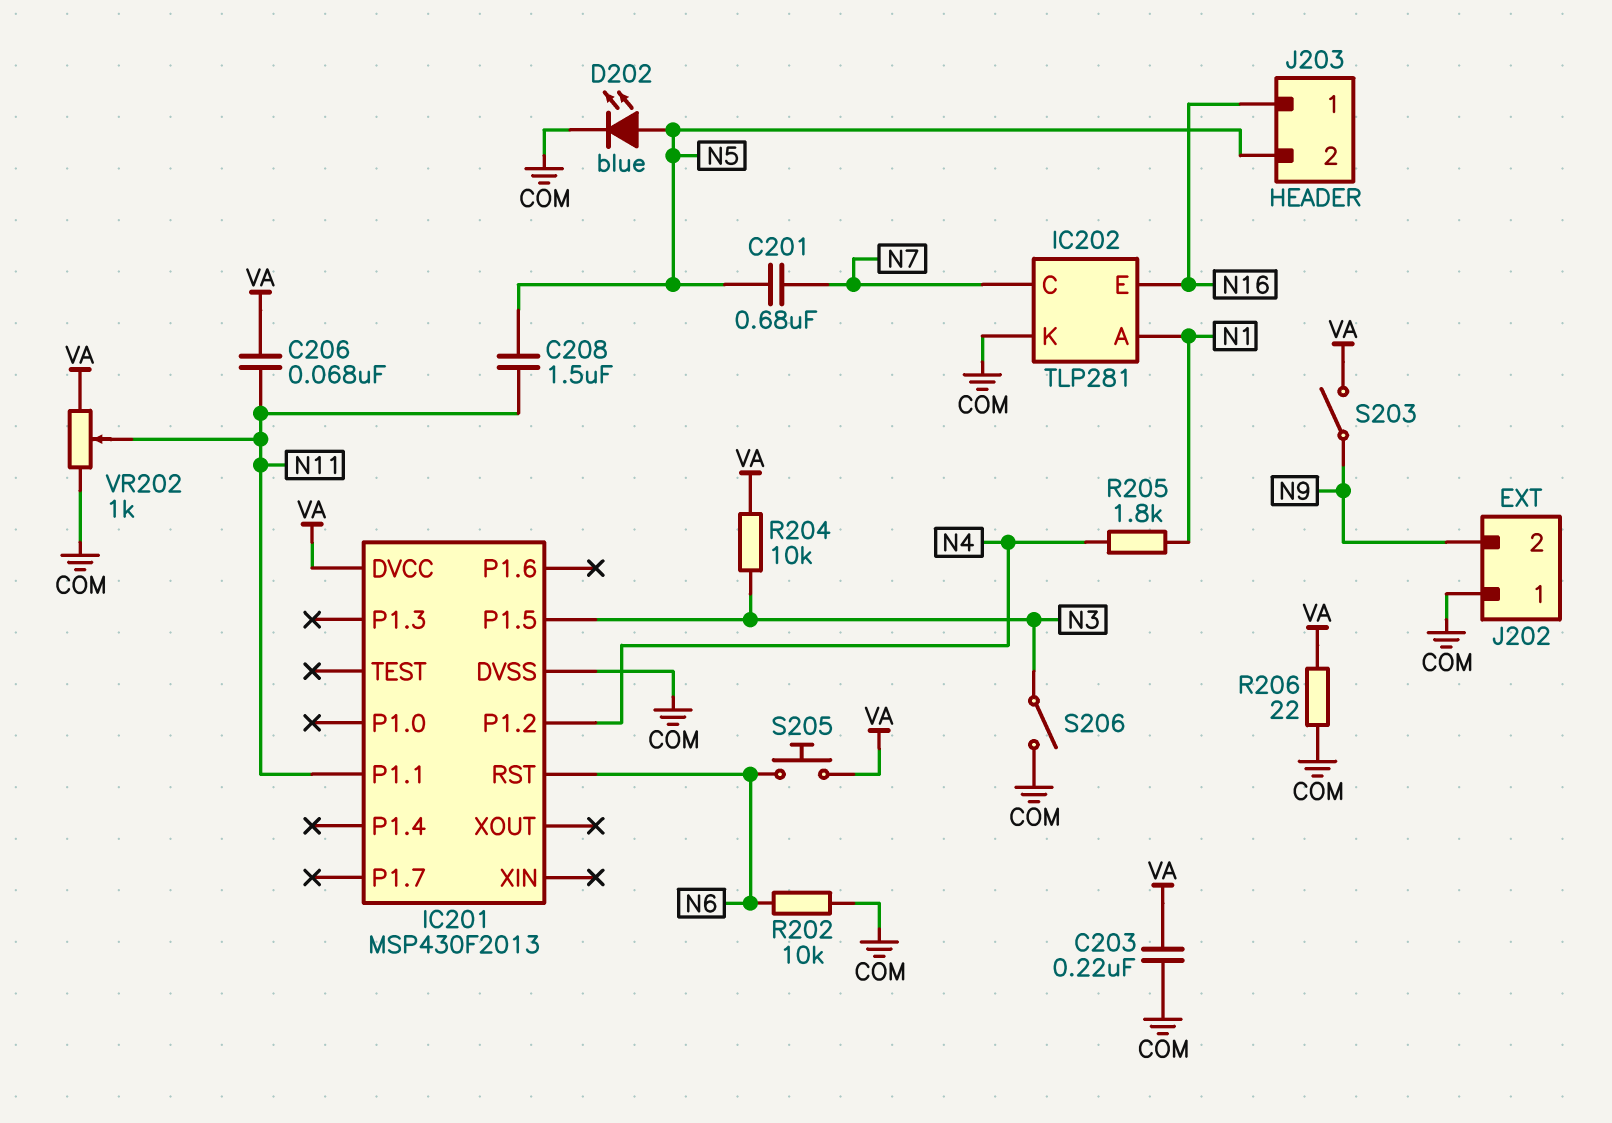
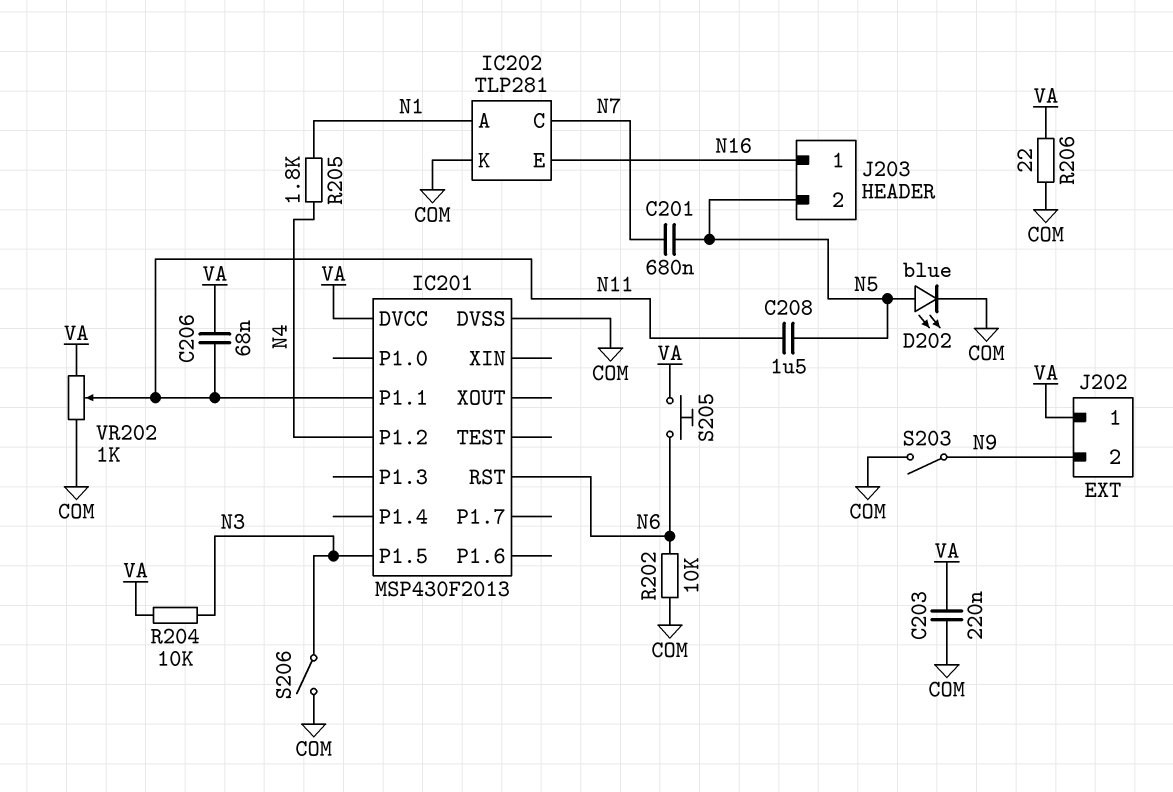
J202 pin 1: COM -> VA
S203: switch (N9, VA) -> switch (COM, N9)

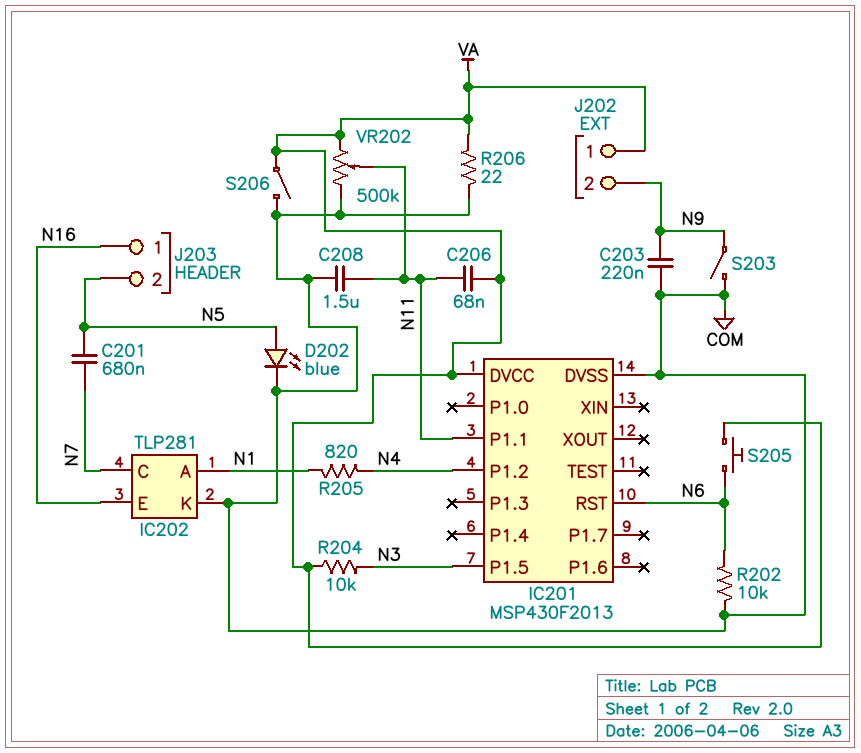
C203: 220nF (COM, VA) -> 220nF (COM, N9)
C208: 1.5uF (N5, N11) -> 1.5uF (COM, N11)
R205: 1.8k (N1, N4) -> 820 (N1, N4)
S206: switch (COM, N3) -> switch (COM, VA)
VR202: 1k (COM, VA, wiper N11) -> 500k (COM, VA, wiper N11)

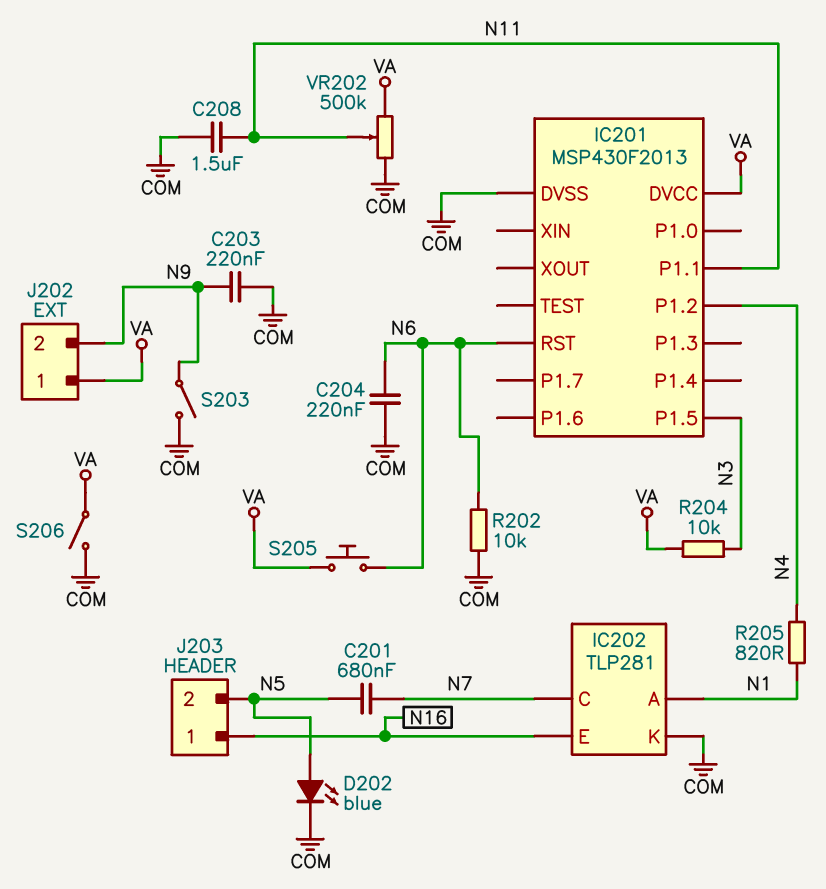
C204: none -> 220nF (COM, N6)
C206: 68nF (N11, VA) -> none
R206: 22 (COM, VA) -> none

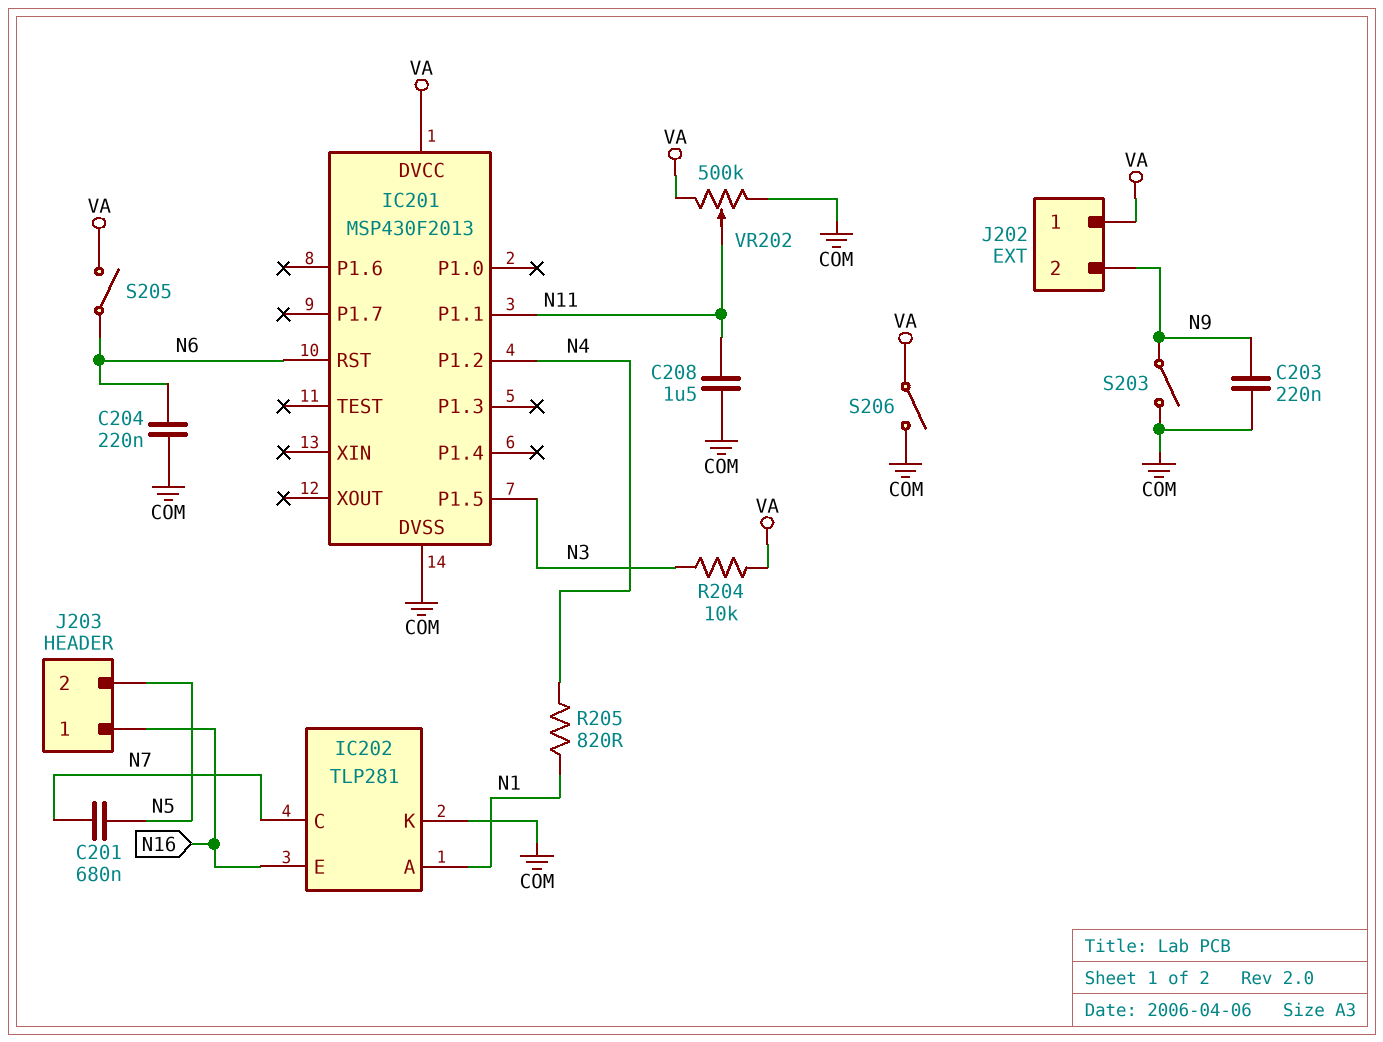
D202: LED blue (A N5, K COM) -> none
R202: 10k (COM, N6) -> none
S205: button (N6, VA) -> switch (N6, VA)

